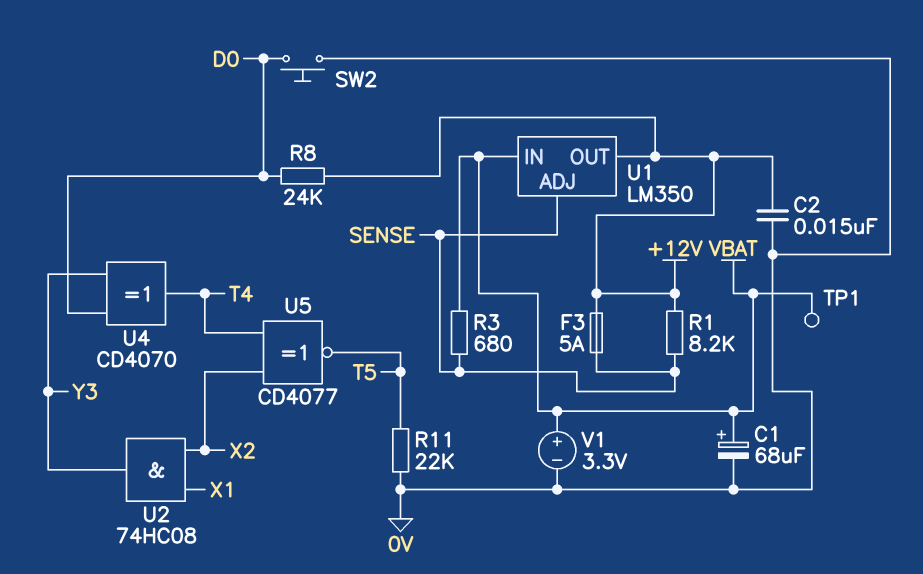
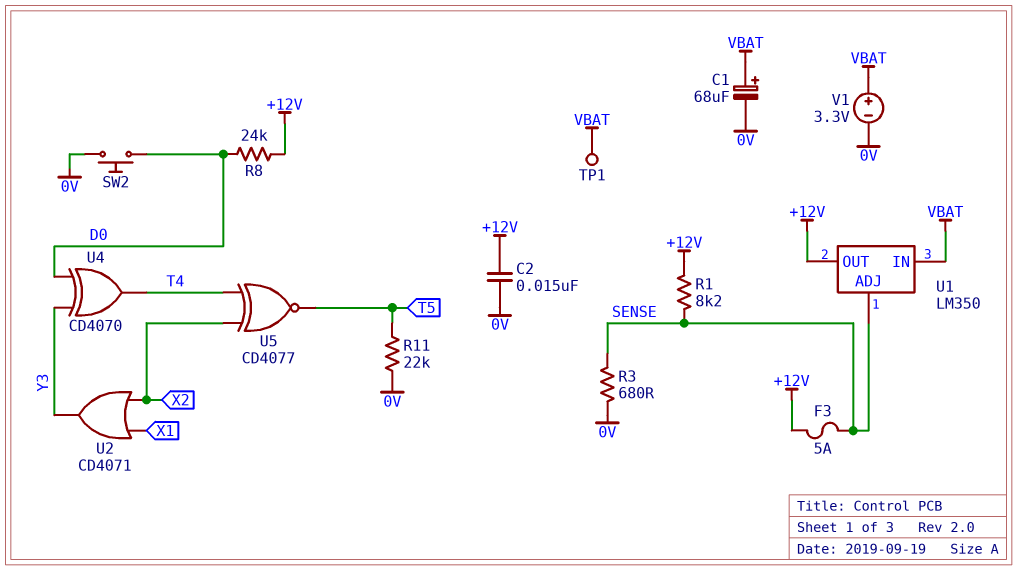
R3: 680 (SENSE, VBAT) -> 680 (0V, SENSE)
U2: AND 74HC08 (in X1, in X2, out Y3) -> OR CD4071 (in X1, in X2, out Y3)

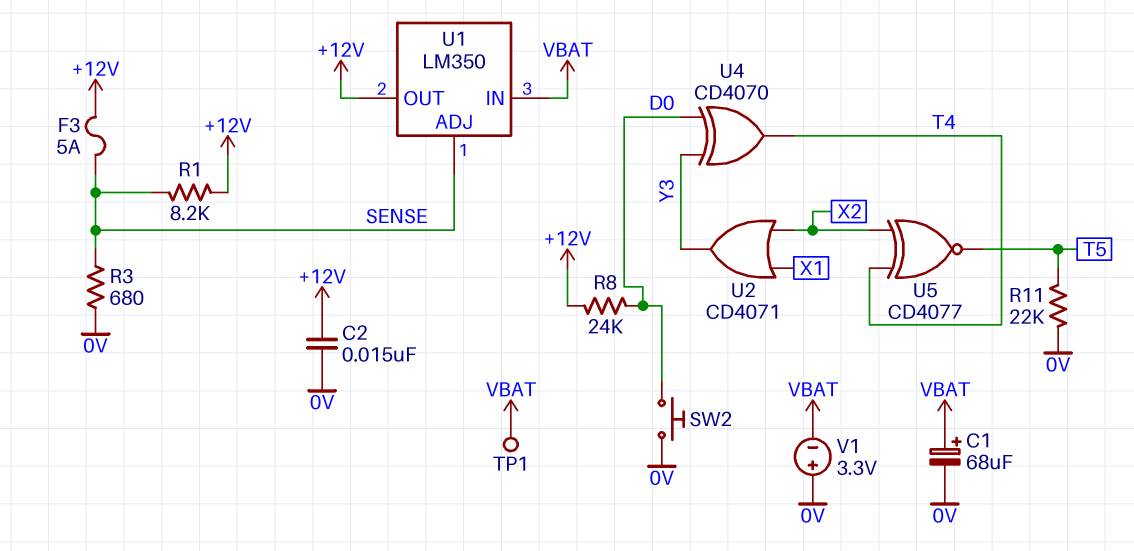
V1: 3.3V (plus VBAT, minus 0V) -> 3.3V (plus 0V, minus VBAT)

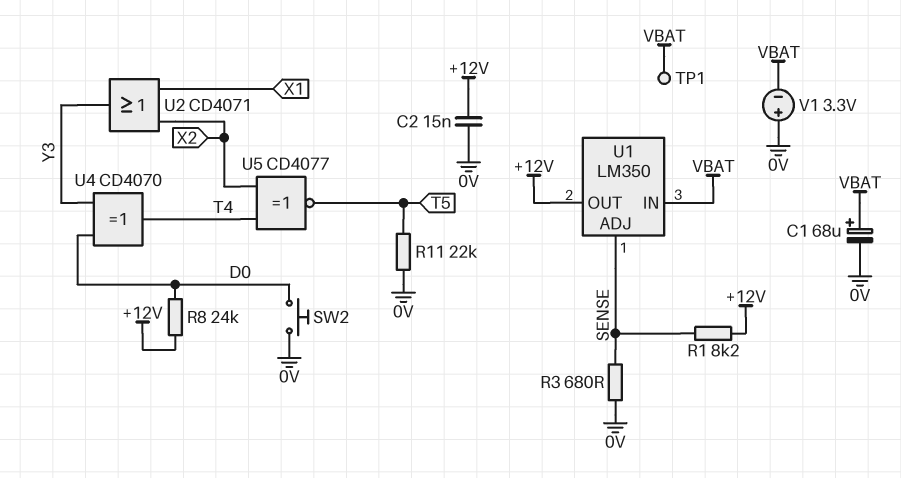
F3: 5A (+12V, SENSE) -> none

